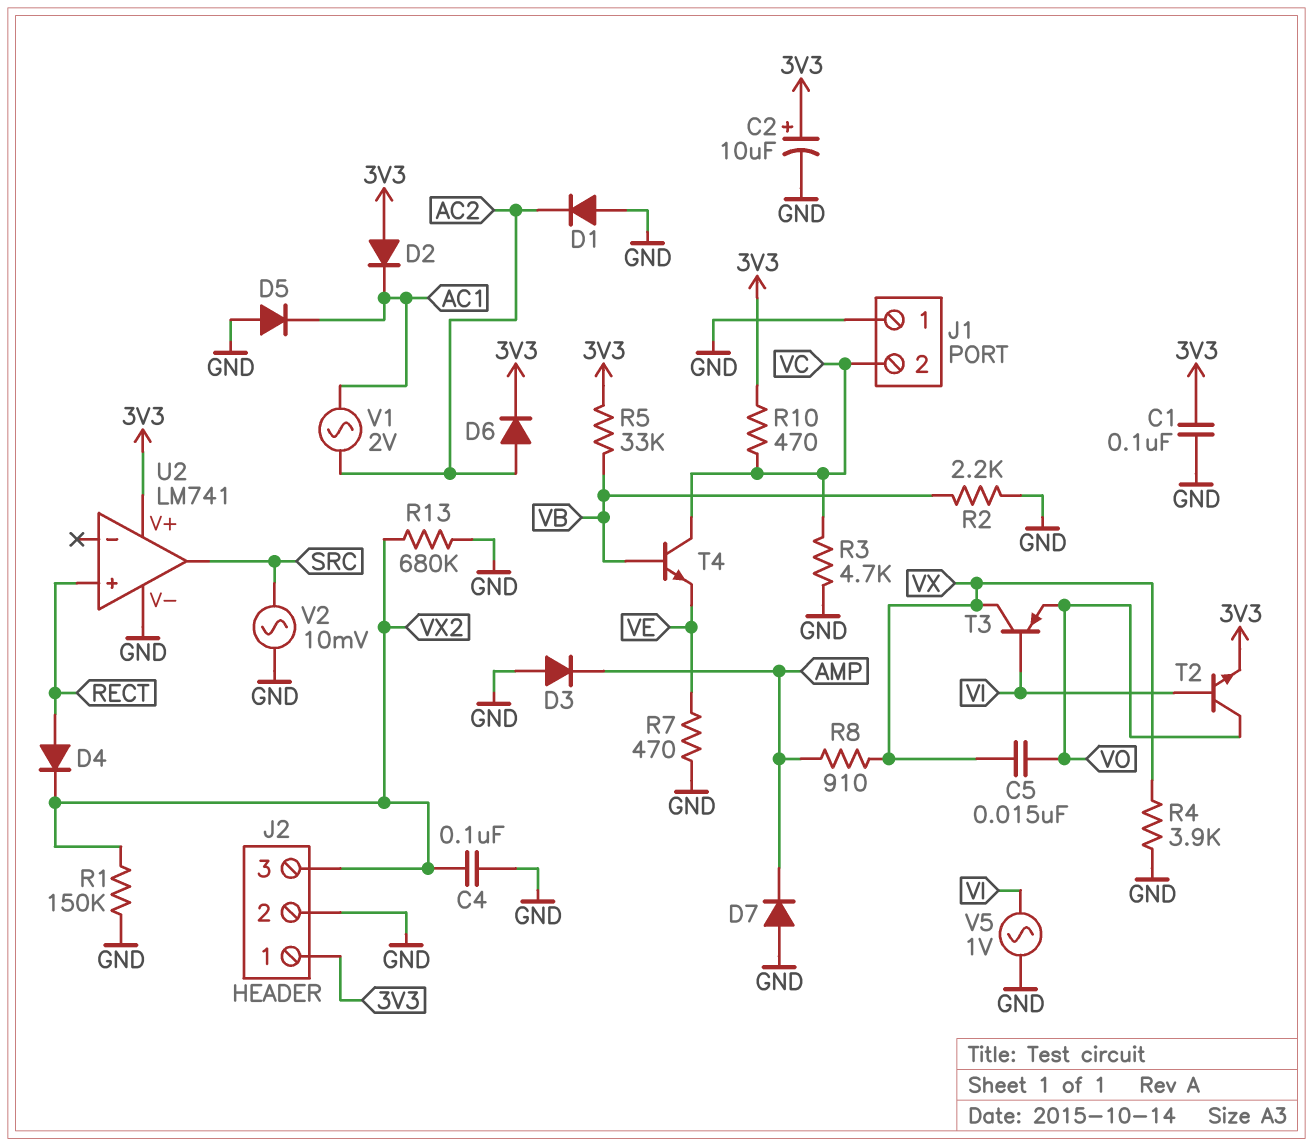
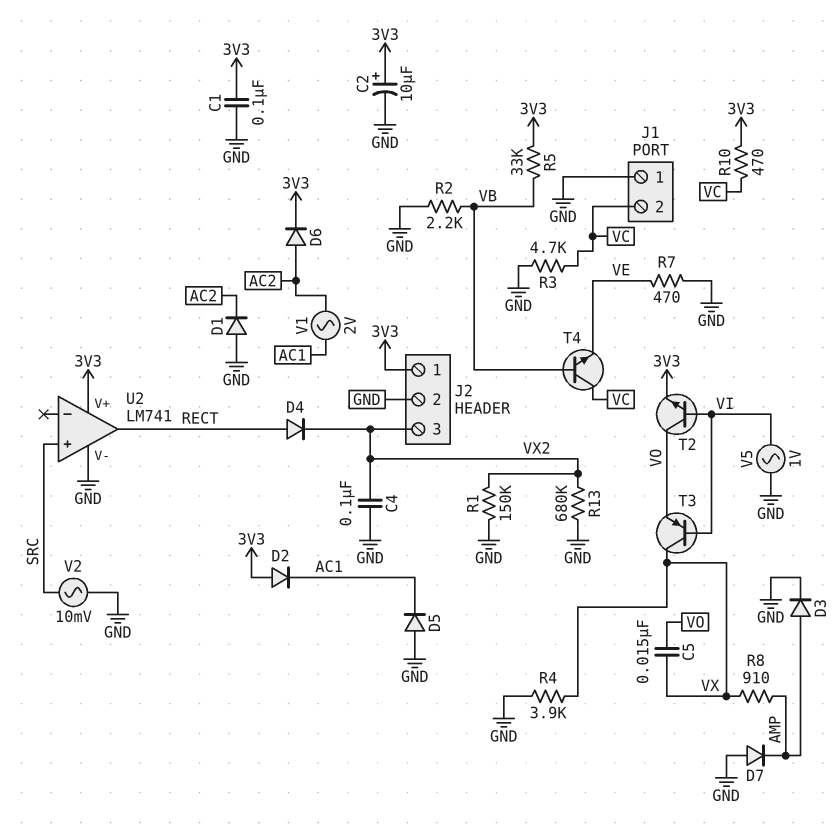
D3: diode (A GND, K AMP) -> diode (A AMP, K GND)
U2 pin in+: RECT -> SRC
U2 pin out: SRC -> RECT

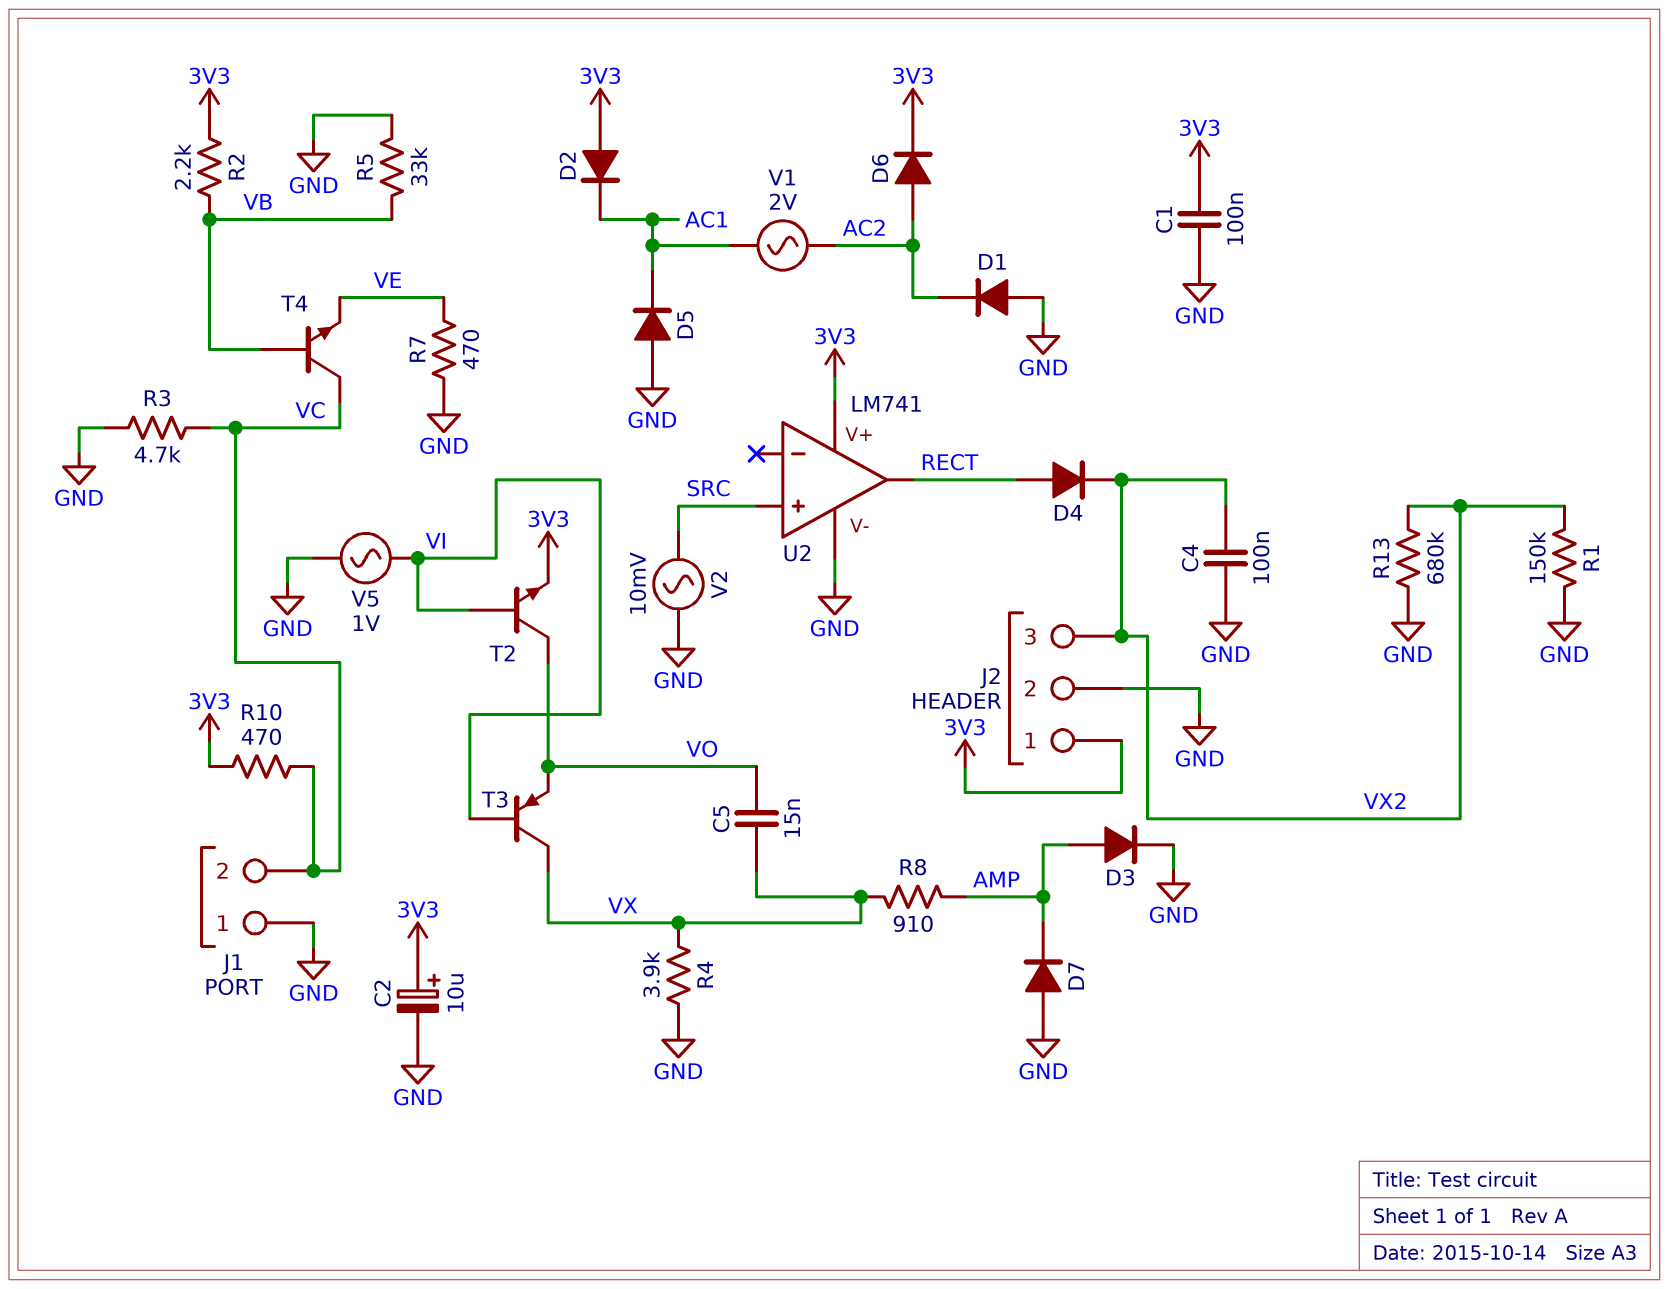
R2: 2.2k (GND, VB) -> 2.2k (3V3, VB)
R5: 33k (3V3, VB) -> 33k (GND, VB)

